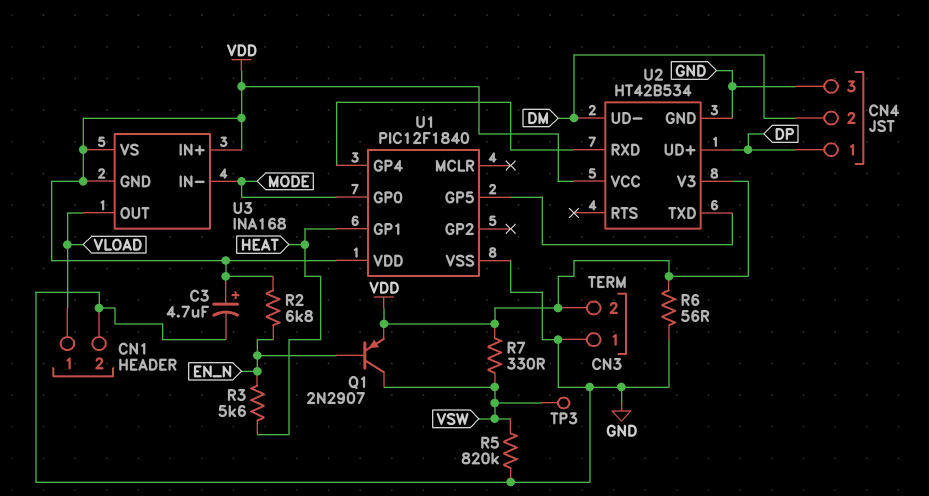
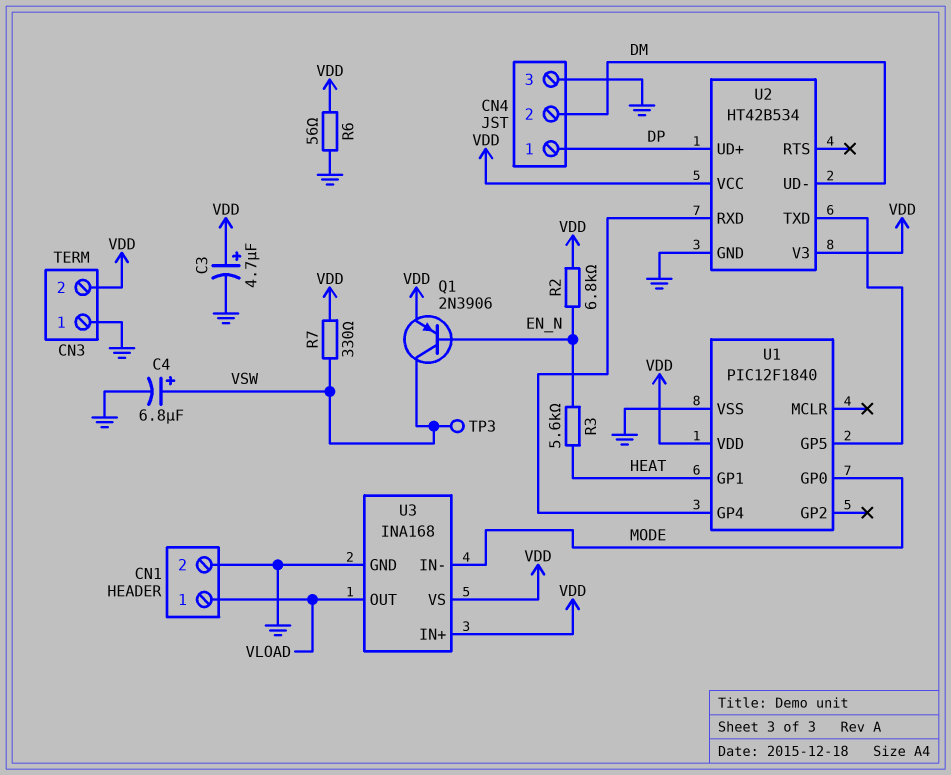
C4: none -> 6.8uF (plus VSW, minus GND)
Q1: PNP 2N2907 (B EN_N, C VSW, E VDD) -> PNP 2N3906 (B EN_N, C VSW, E VDD)
R5: 820k (GND, VSW) -> none
U3 pin GND: VDD -> GND

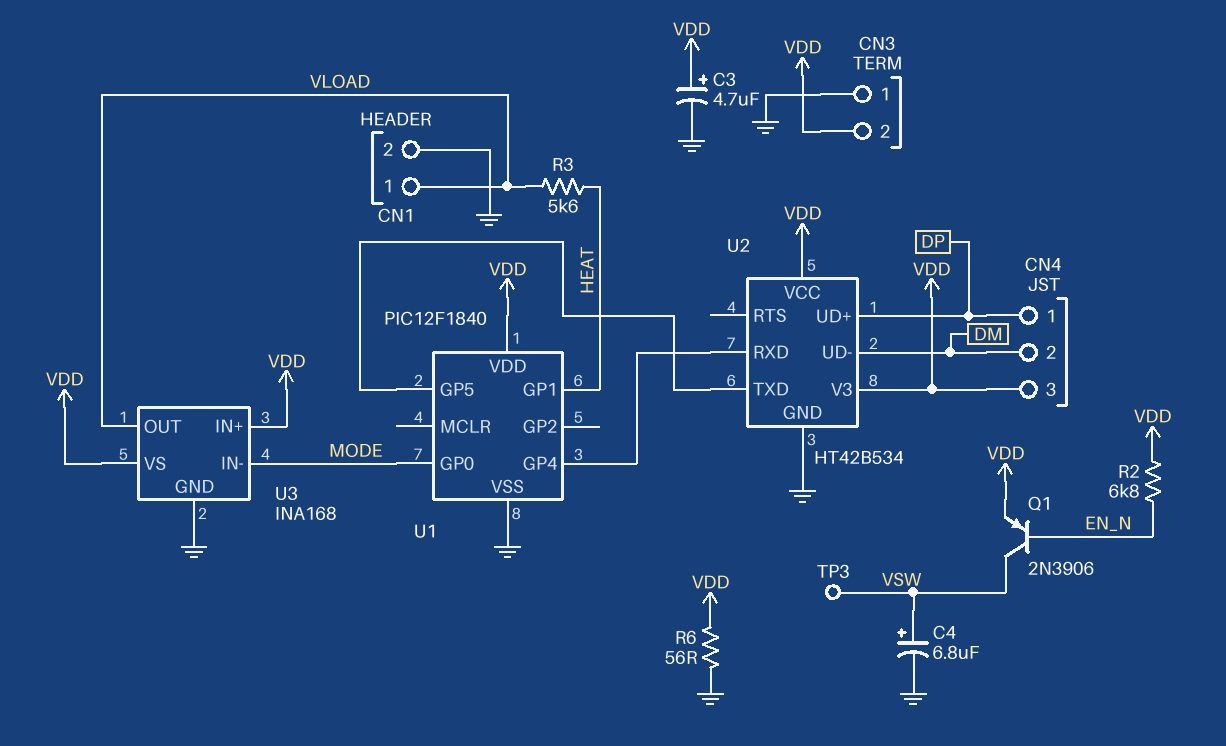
CN4 pin 3: GND -> VDD
R3: 5.6k (EN_N, HEAT) -> 5.6k (HEAT, VLOAD)
R7: 330 (VDD, VSW) -> none

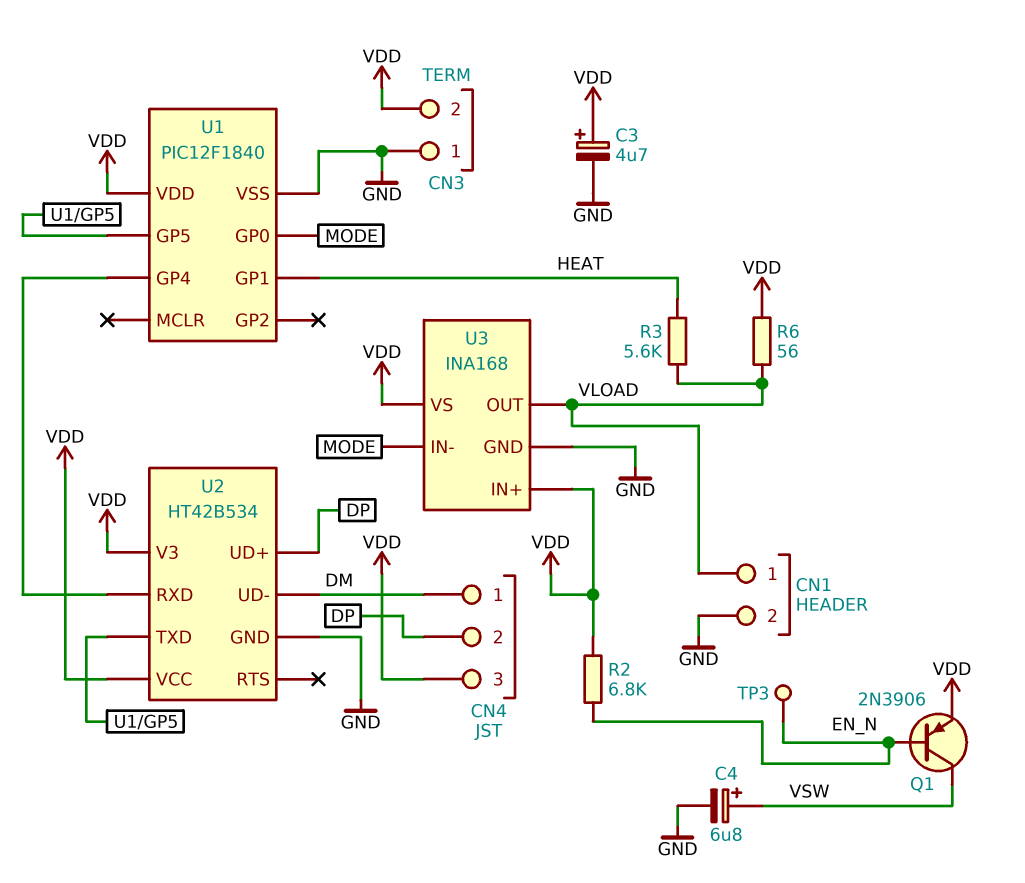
CN4 pin 1: DP -> DM
CN4 pin 2: DM -> DP
R6: 56 (GND, VDD) -> 56 (VDD, VLOAD)
TP3: test point (VSW) -> test point (EN_N)

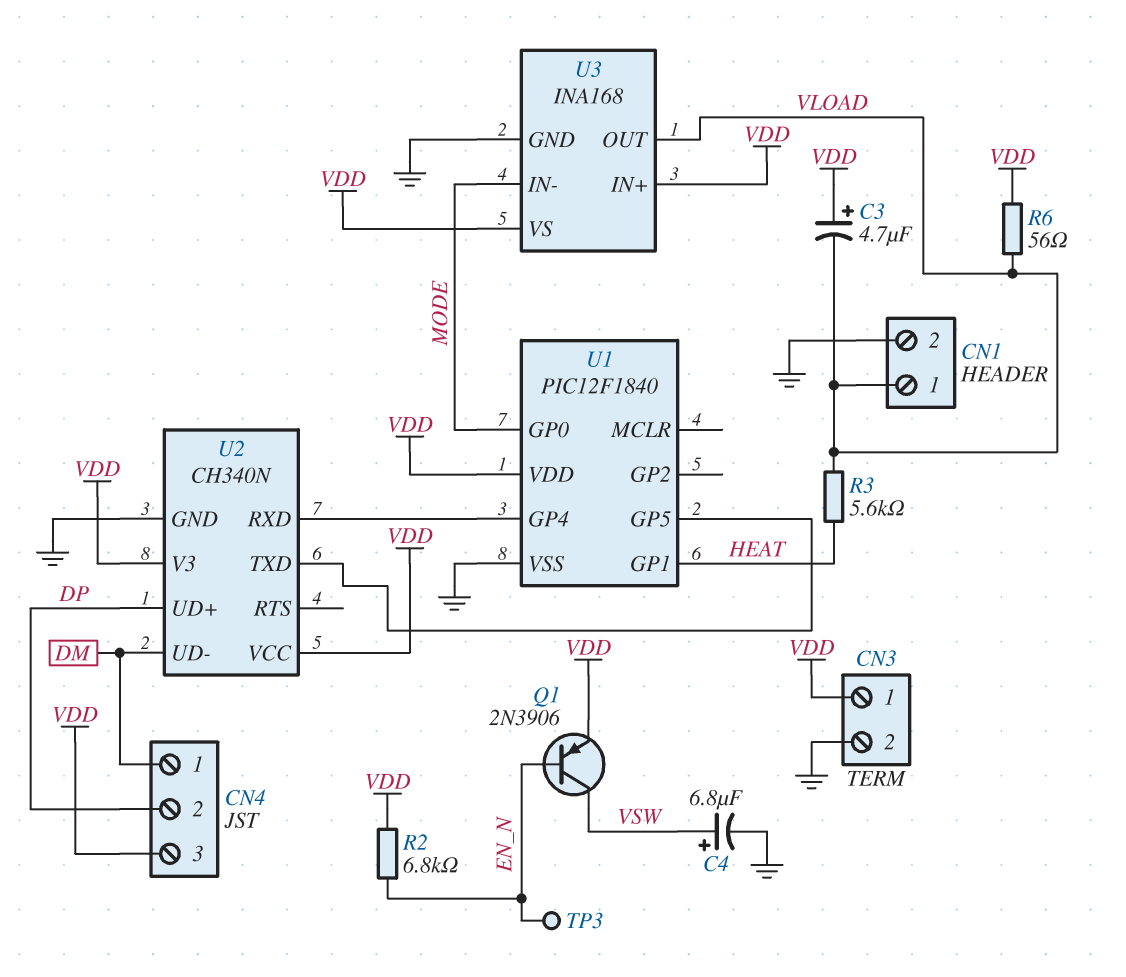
C3: 4.7uF (plus VDD, minus GND) -> 4.7uF (plus VDD, minus VLOAD)
CN3 pin 1: GND -> VDD
CN3 pin 2: VDD -> GND
U2: HT42B534 -> CH340N

